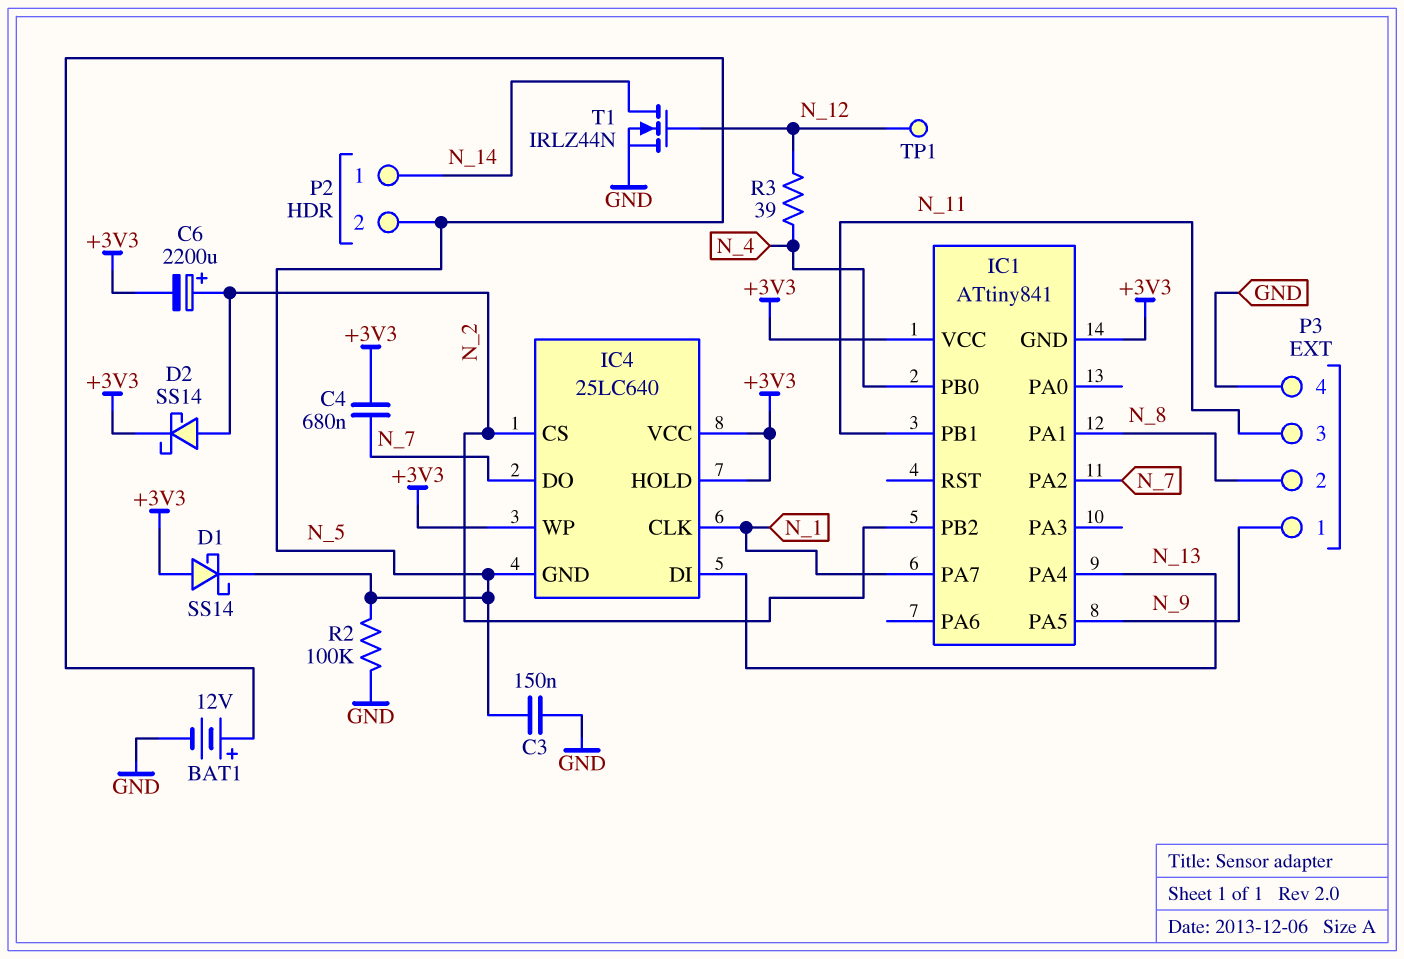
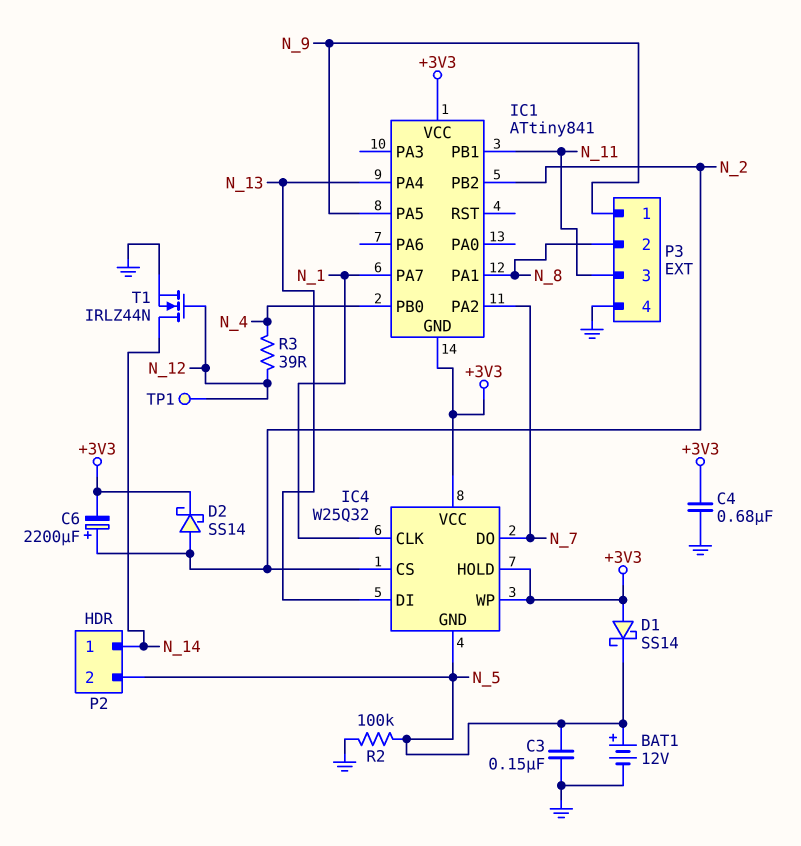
C4: 680nF (+3V3, N_7) -> 680nF (+3V3, GND)
IC4: 25LC640 -> W25Q32

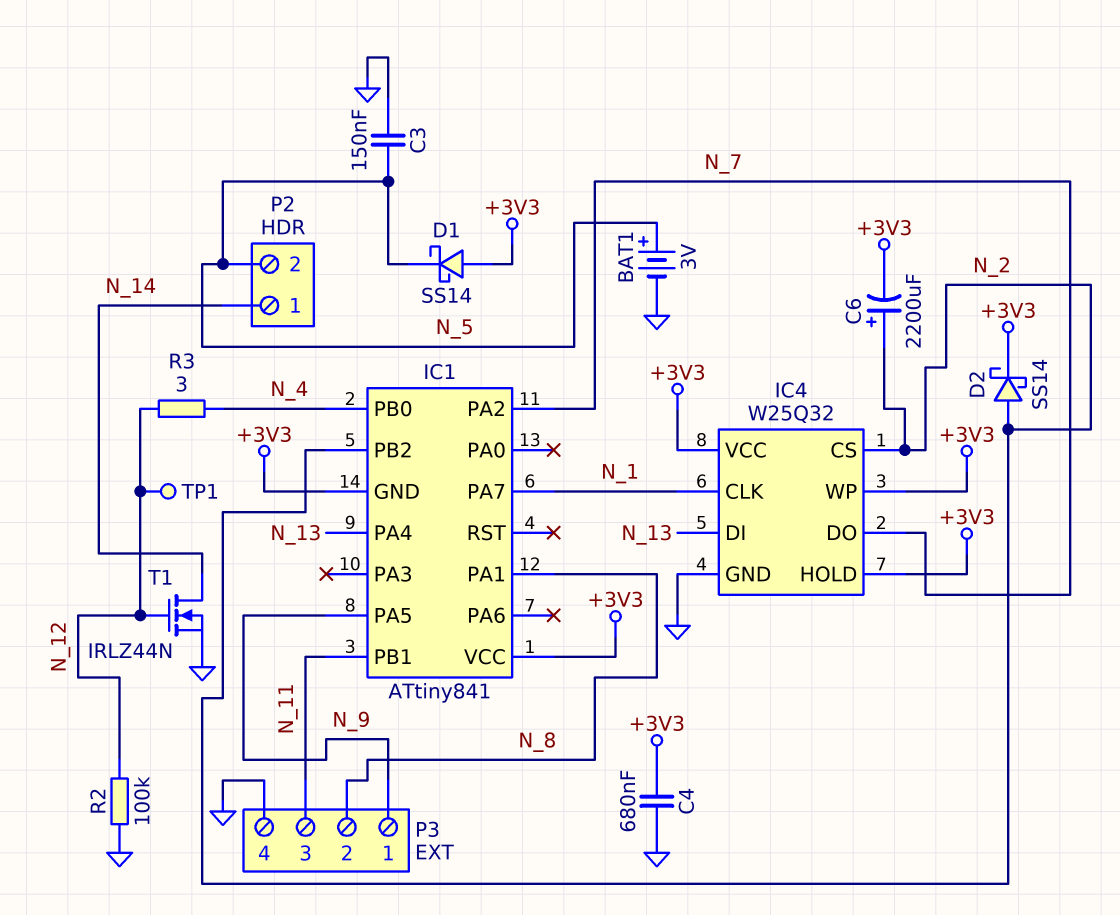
BAT1: 12V (plus N_5, minus GND) -> 3V (plus N_5, minus GND)
IC4 pin GND: N_5 -> GND
R2: 100k (GND, N_5) -> 100k (GND, N_12)
R3: 39 (N_4, N_12) -> 3 (N_4, N_12)

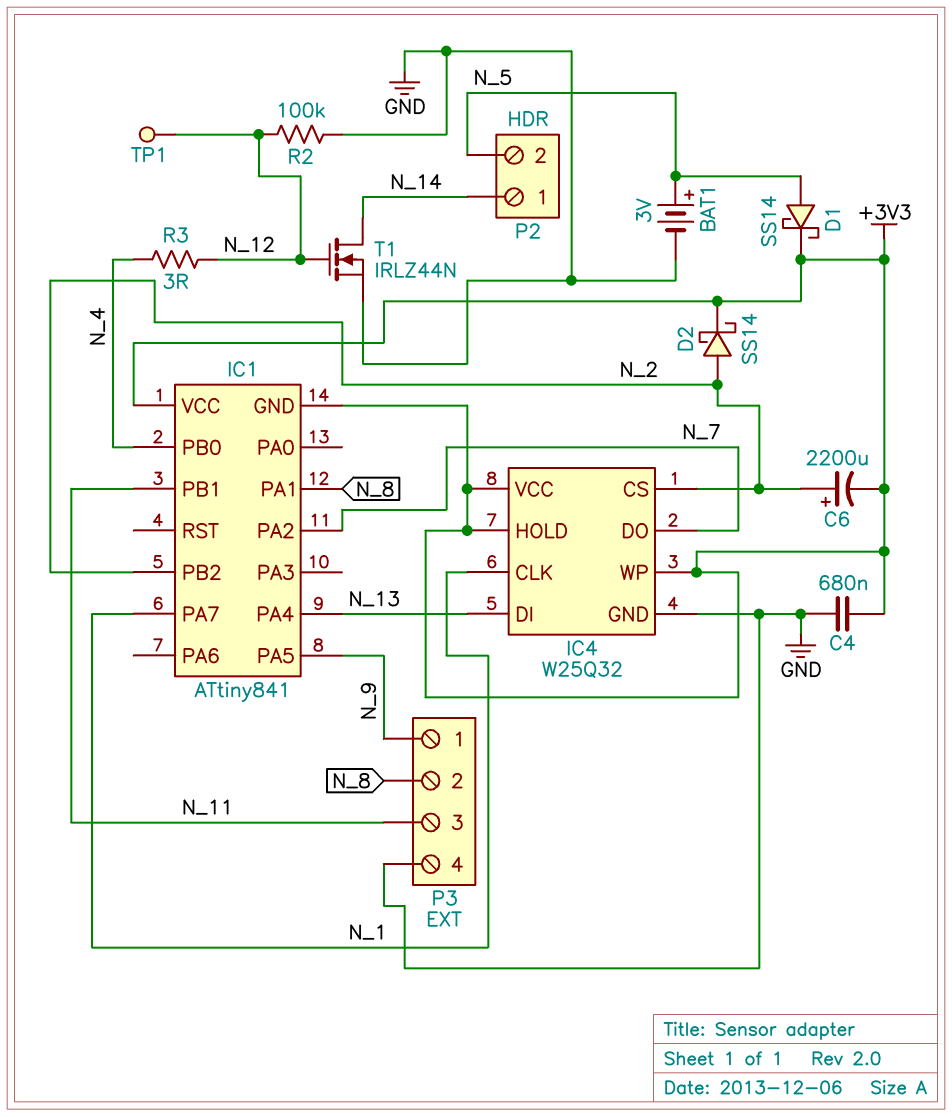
C3: 150nF (GND, N_5) -> none
D1: schottky SS14 (A +3V3, K N_5) -> schottky SS14 (A N_5, K +3V3)

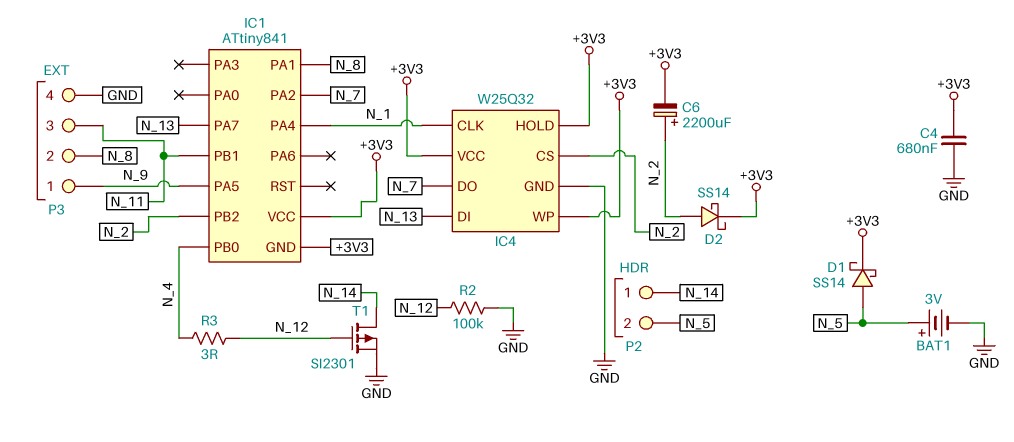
IC1 pin PA4: N_13 -> N_1
IC1 pin PA7: N_1 -> N_13
T1: NMOS IRLZ44N (G N_12, D N_14, S GND) -> PMOS SI2301 (G N_12, D N_14, S GND)
TP1: test point (N_12) -> none

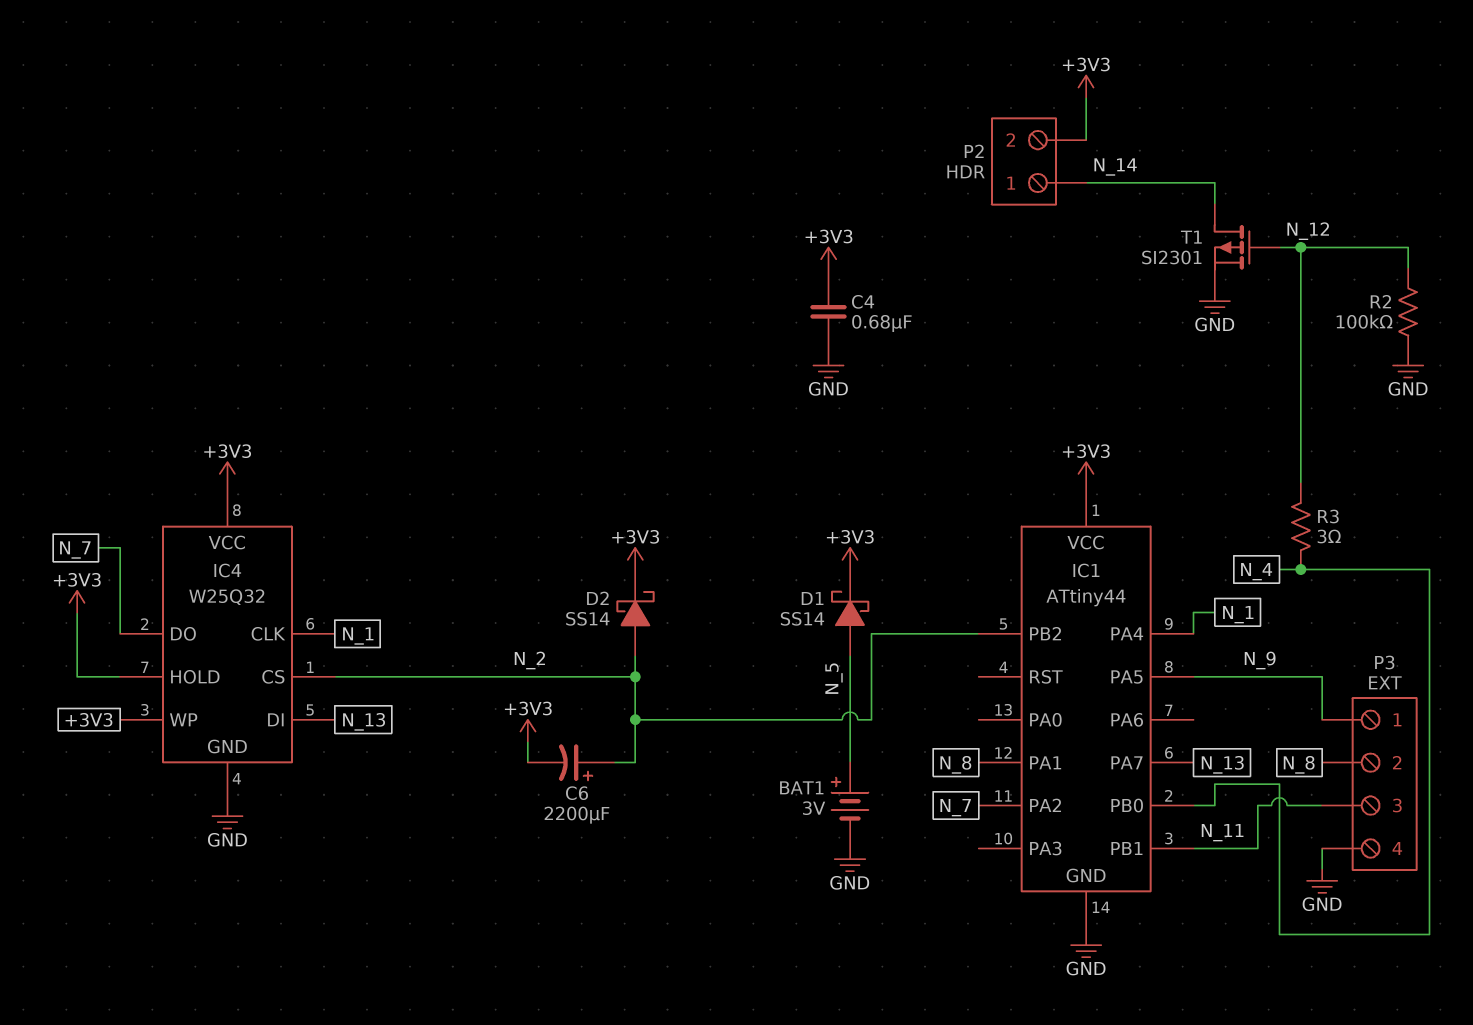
IC1: ATtiny841 -> ATtiny44
IC1 pin GND: +3V3 -> GND
P2 pin 2: N_5 -> +3V3

